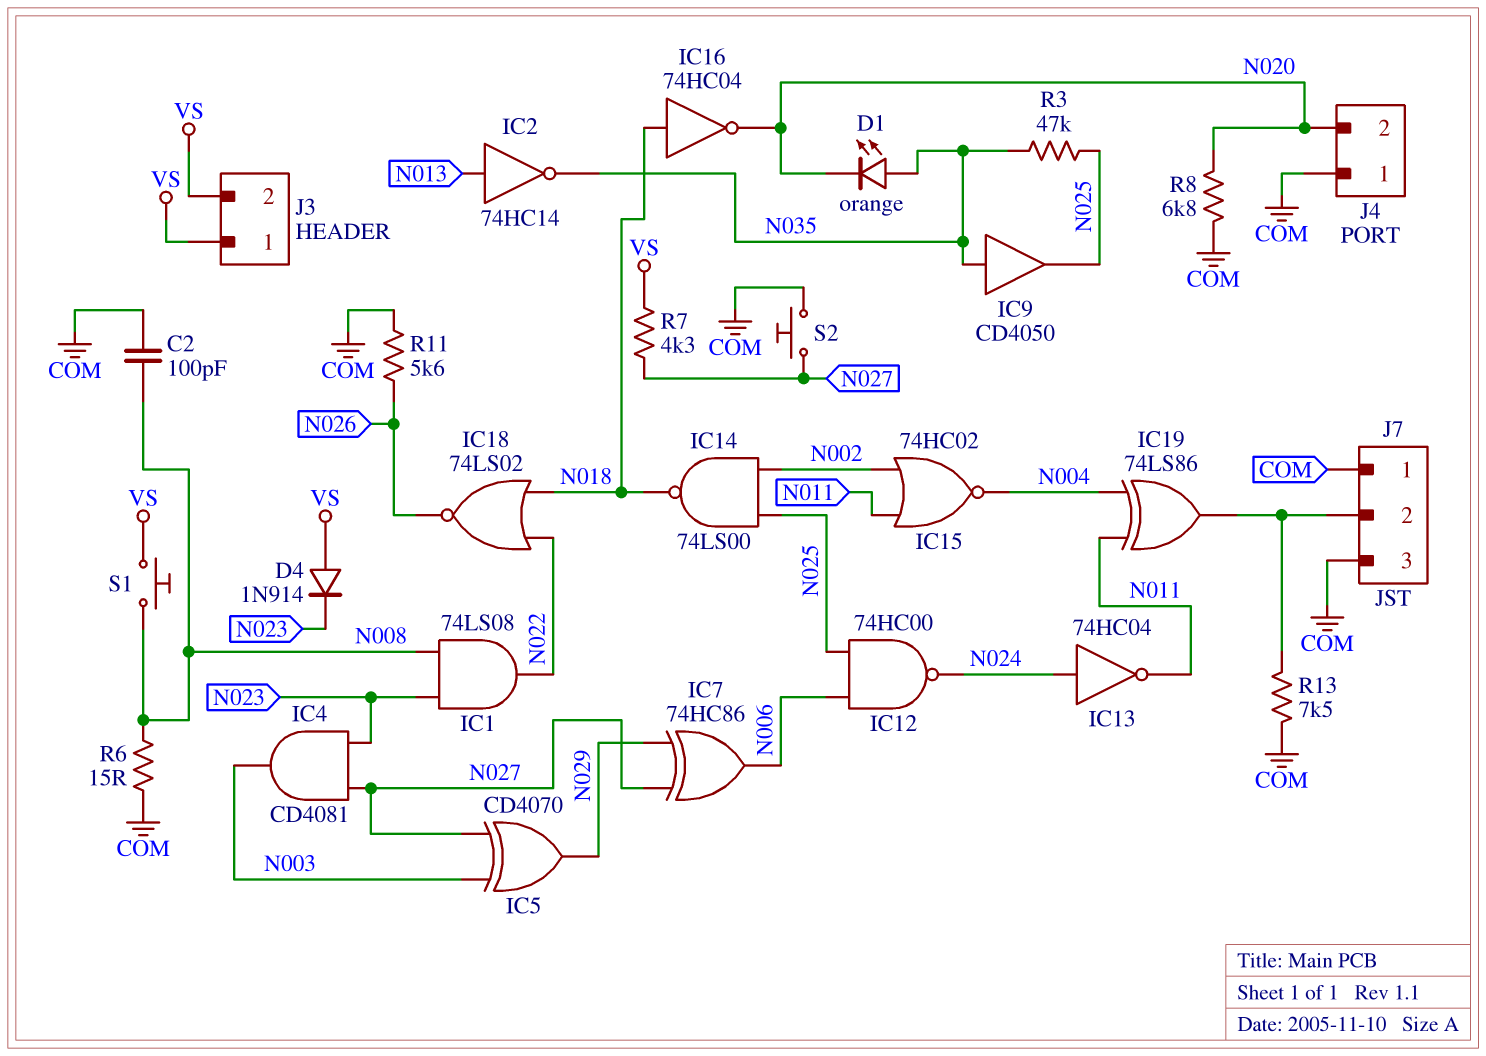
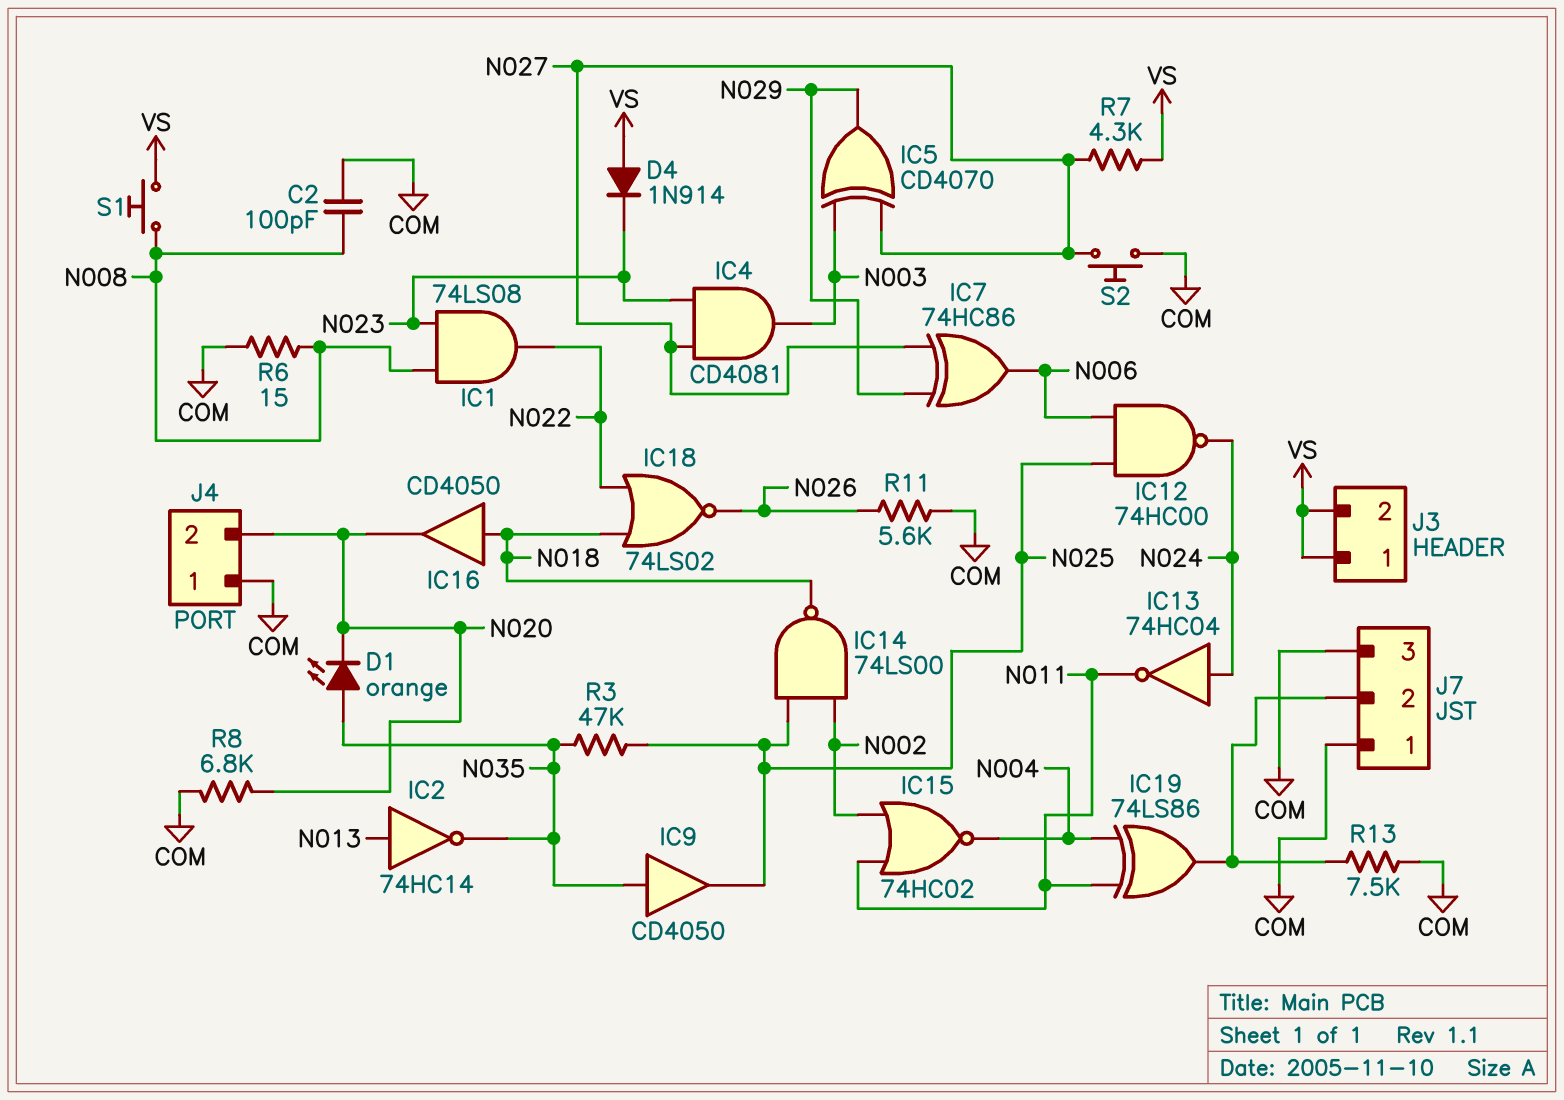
IC16: NOT 74HC04 (in N018, out N020) -> buffer CD4050 (in N018, out N020)

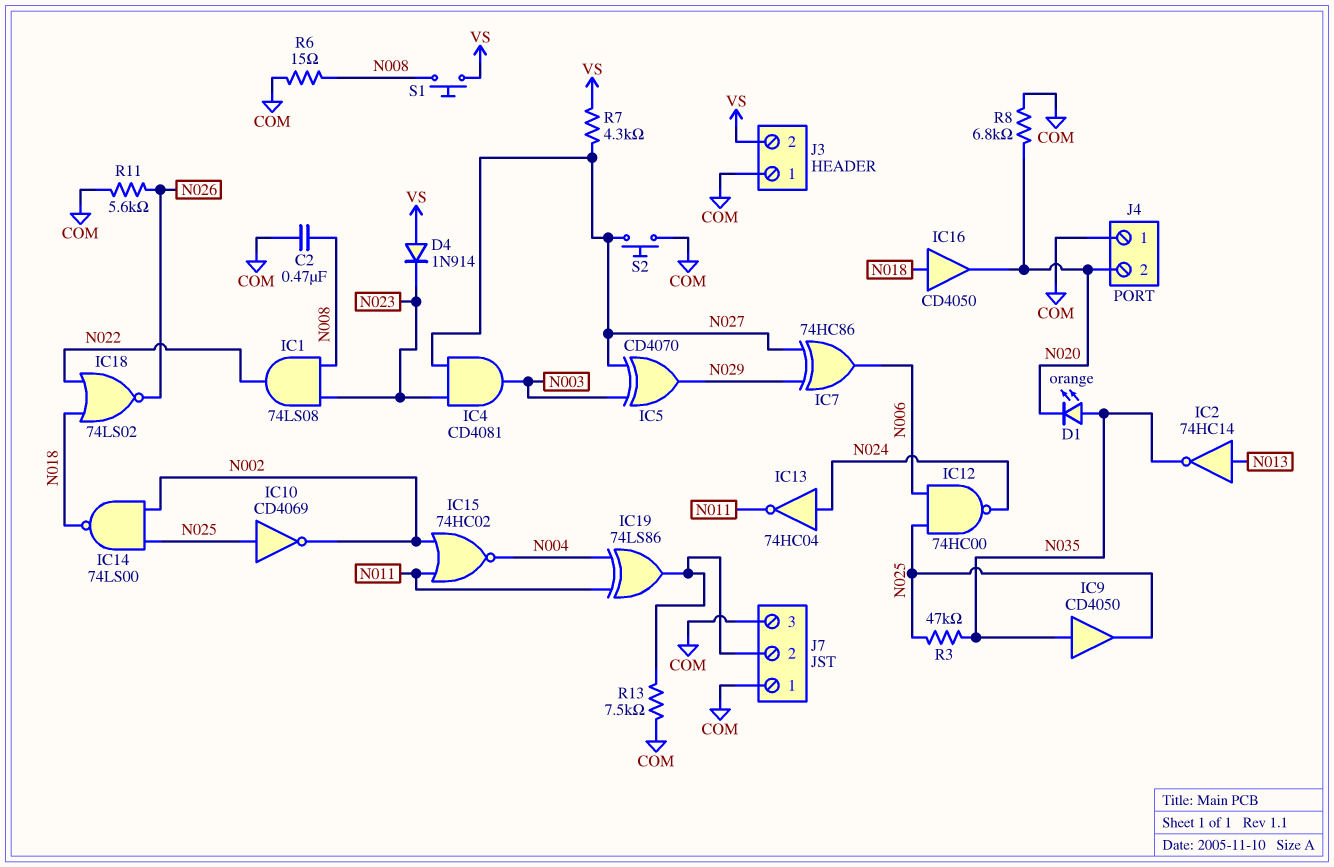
C2: 100pF (COM, N008) -> 470nF (COM, N008)
IC10: none -> NOT CD4069 (in N025, out N002)
J3 pin 1: VS -> COM

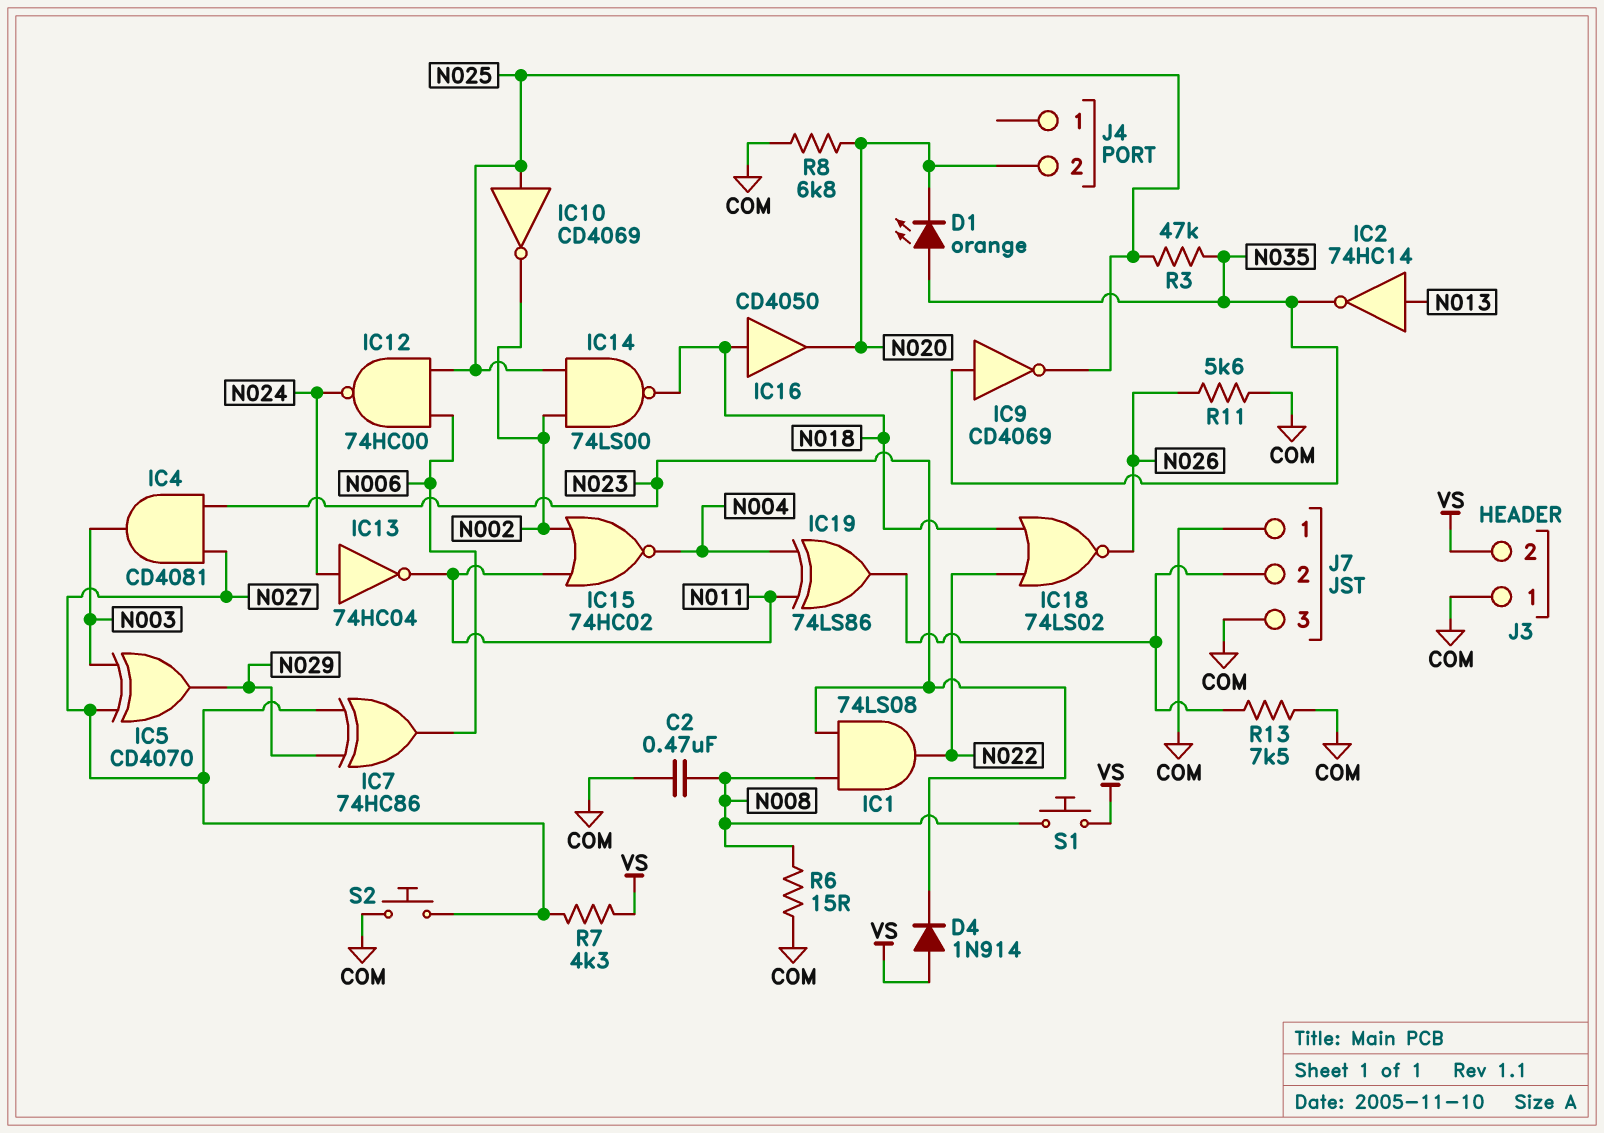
IC9: buffer CD4050 (in N035, out N025) -> NOT CD4069 (in N035, out N025)
J4 pin 1: COM -> none

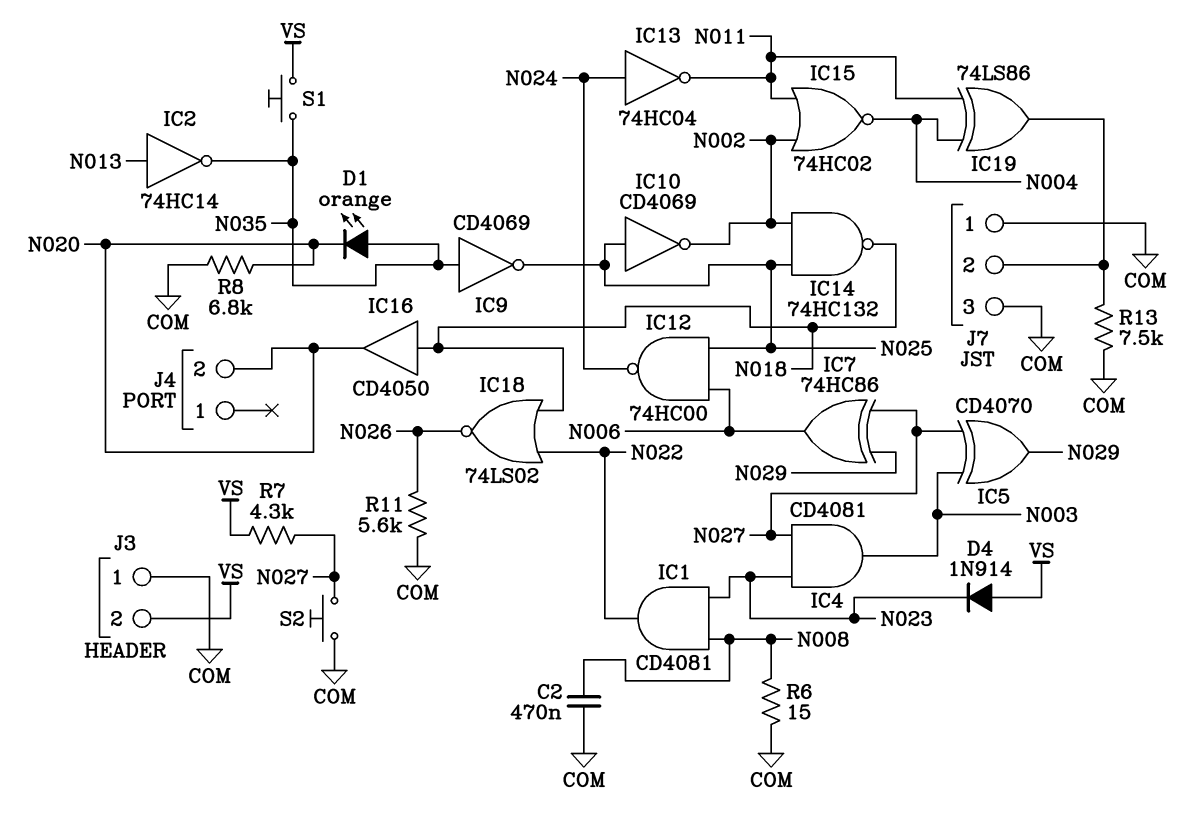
IC1: AND 74LS08 (in N008, in N023, out N022) -> AND CD4081 (in N008, in N023, out N022)
IC14: NAND 74LS00 (in N002, in N025, out N018) -> NAND 74HC132 (in N002, in N025, out N018)
R3: 47k (N025, N035) -> none
S1: button (N008, VS) -> button (N035, VS)

